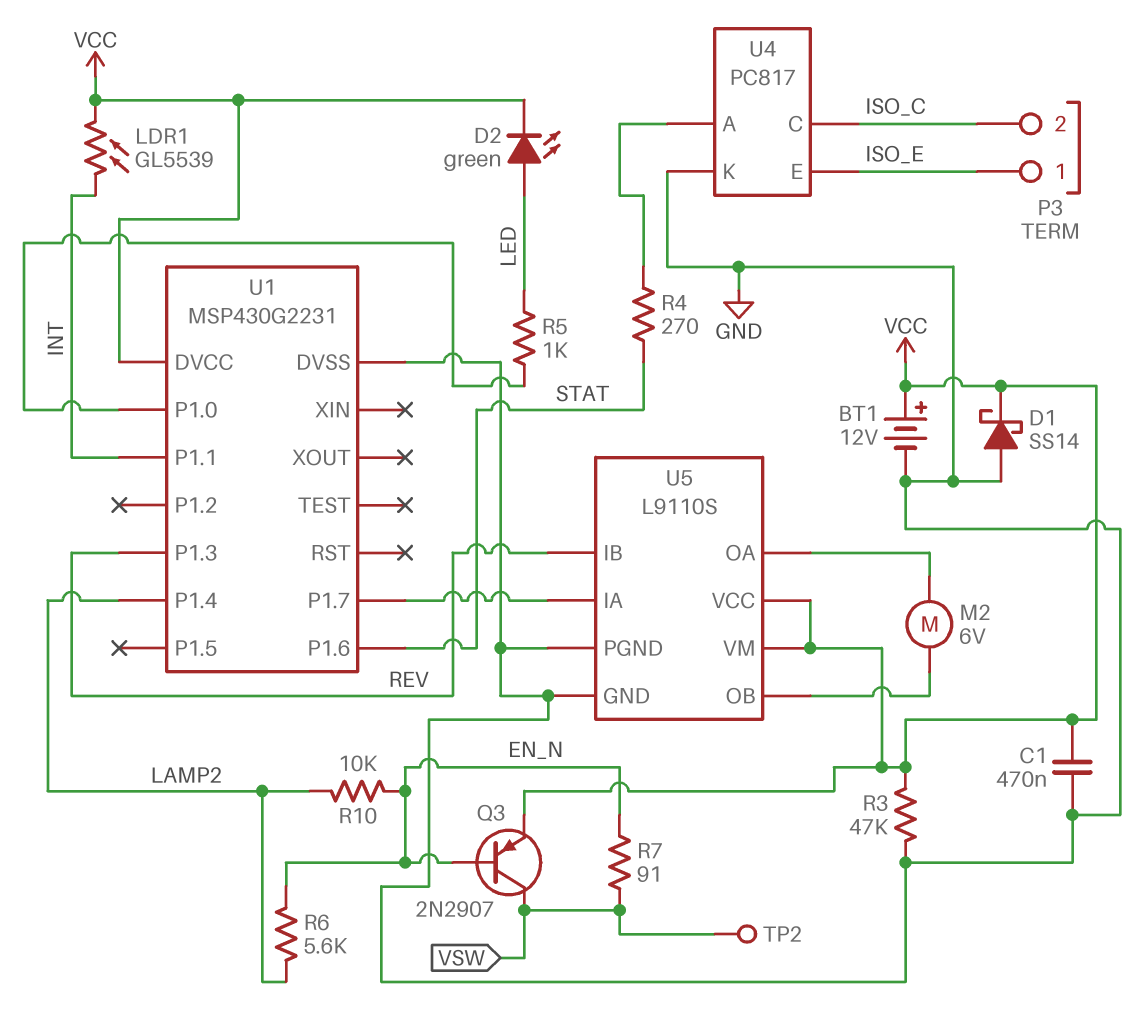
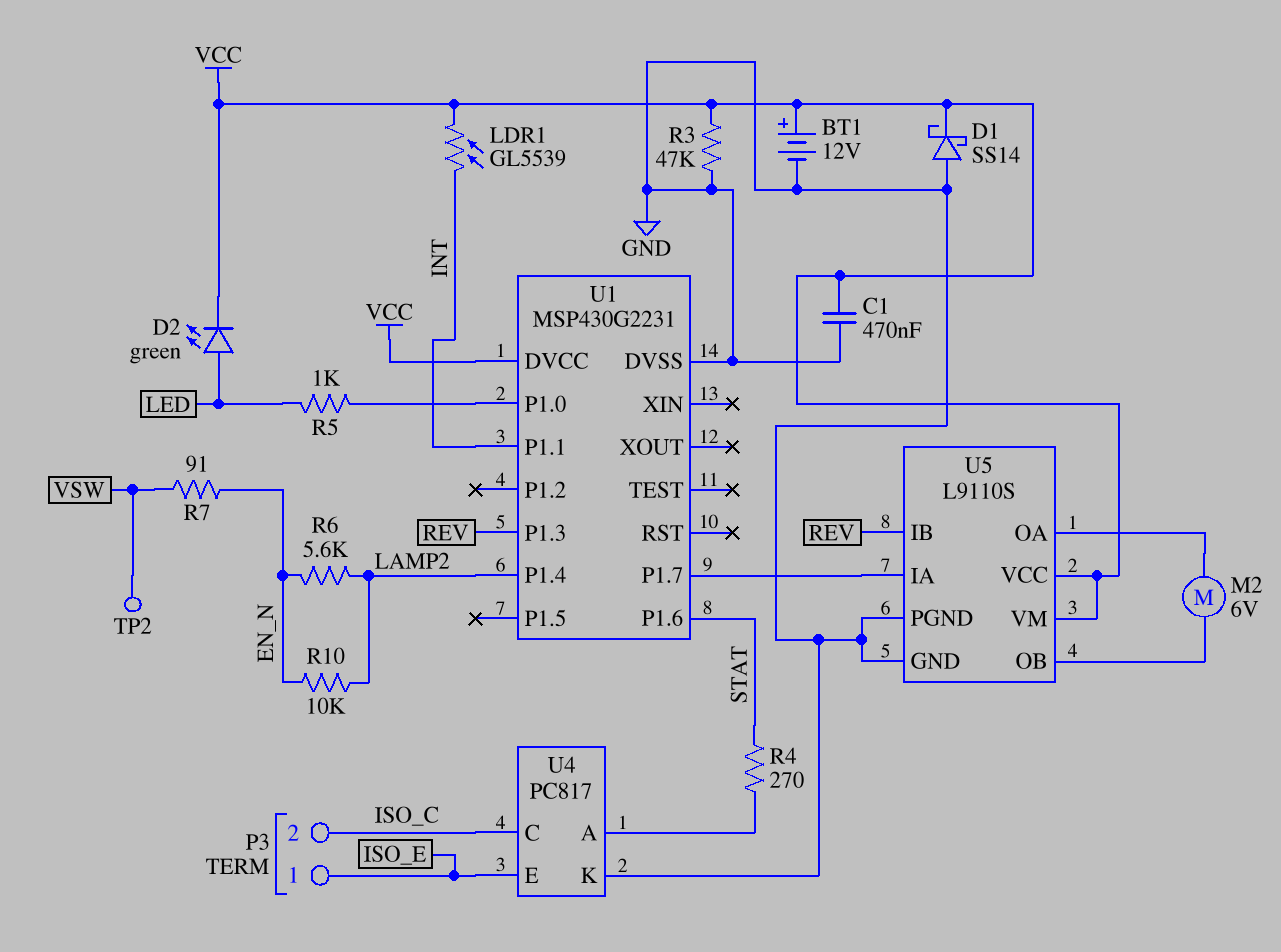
Q3: PNP 2N2907 (B EN_N, C VSW, E VCC) -> none

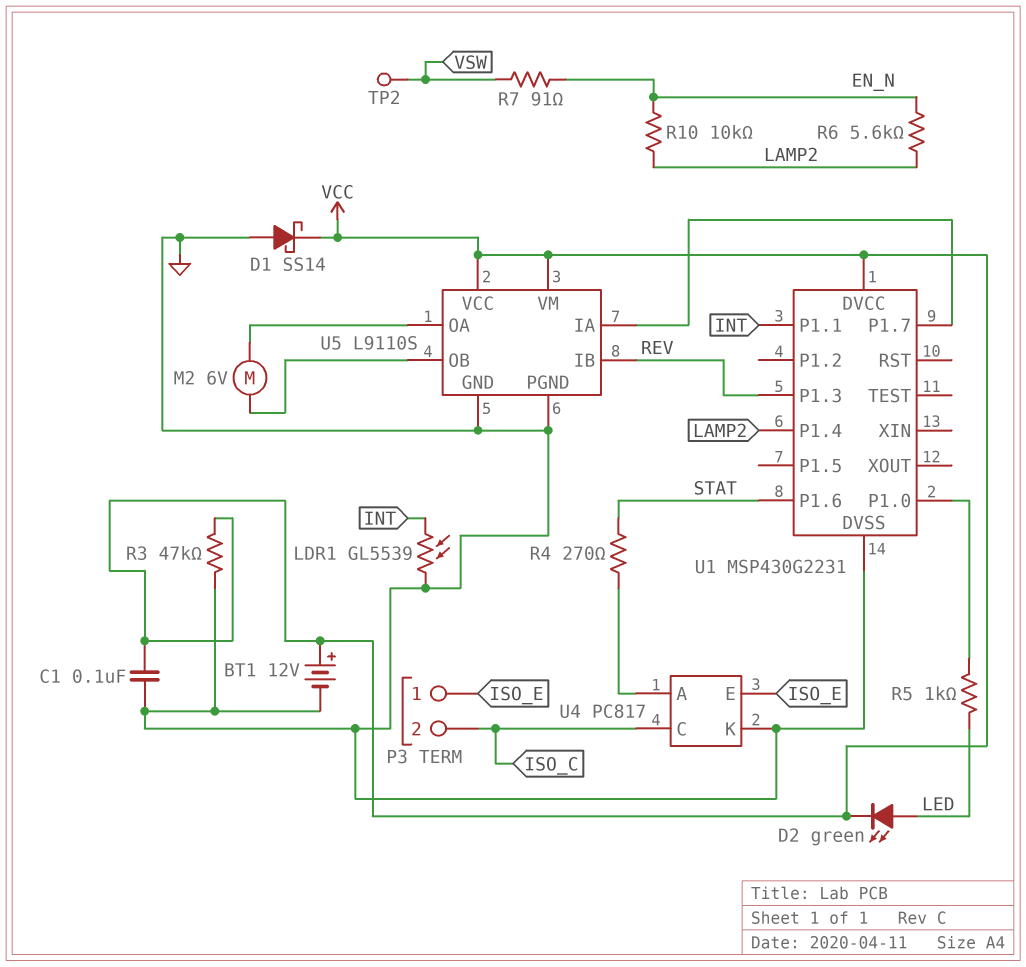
C1: 470nF (GND, VCC) -> 100nF (GND, VCC)
LDR1: GL5539 (INT, VCC) -> GL5539 (GND, INT)

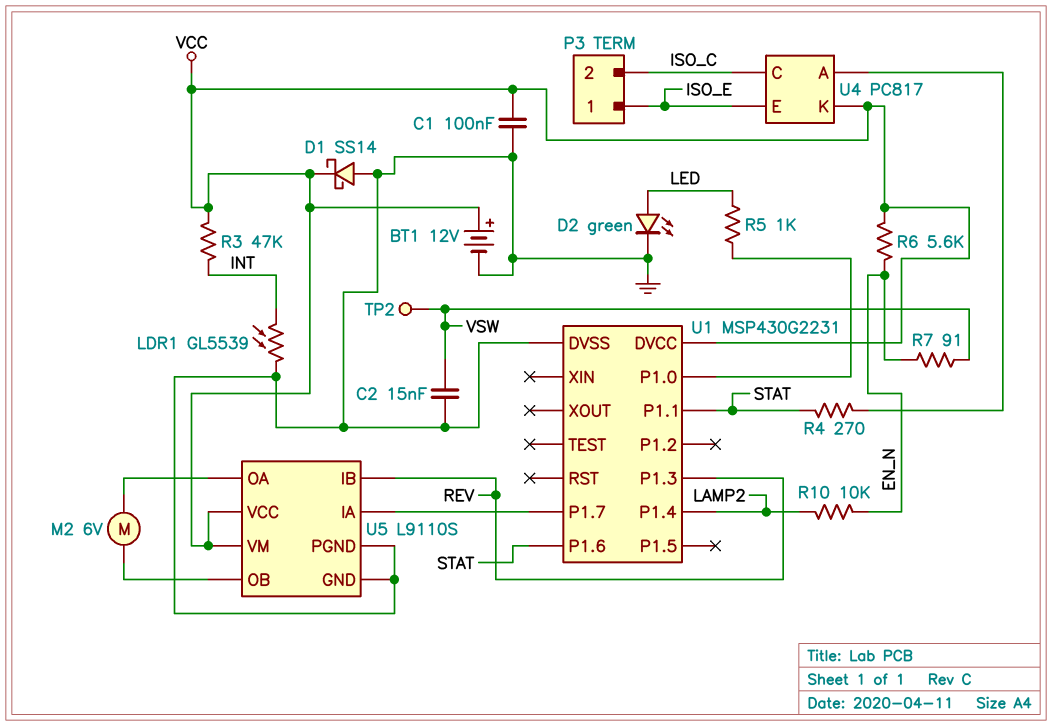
C2: none -> 15nF (GND, VSW)
D2: LED green (A LED, K VCC) -> LED green (A LED, K GND)
R3: 47k (GND, VCC) -> 47k (INT, VCC)
R6: 5.6k (EN_N, LAMP2) -> 5.6k (EN_N, VCC)
U1 pin P1.1: INT -> STAT
U4 pin K: GND -> VCC

